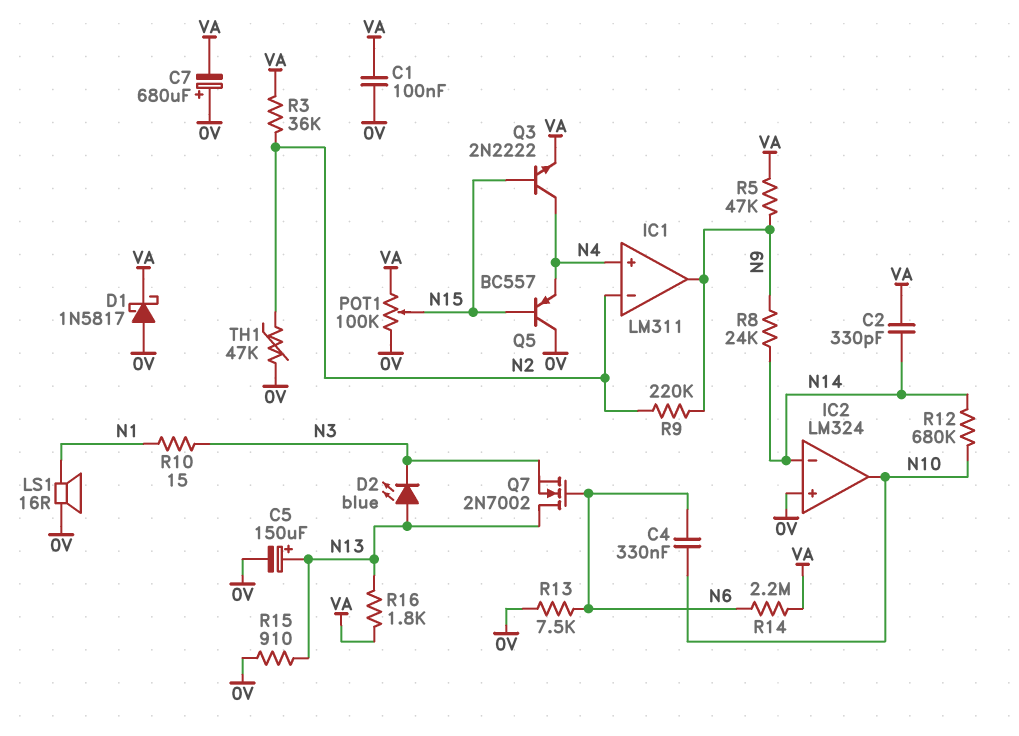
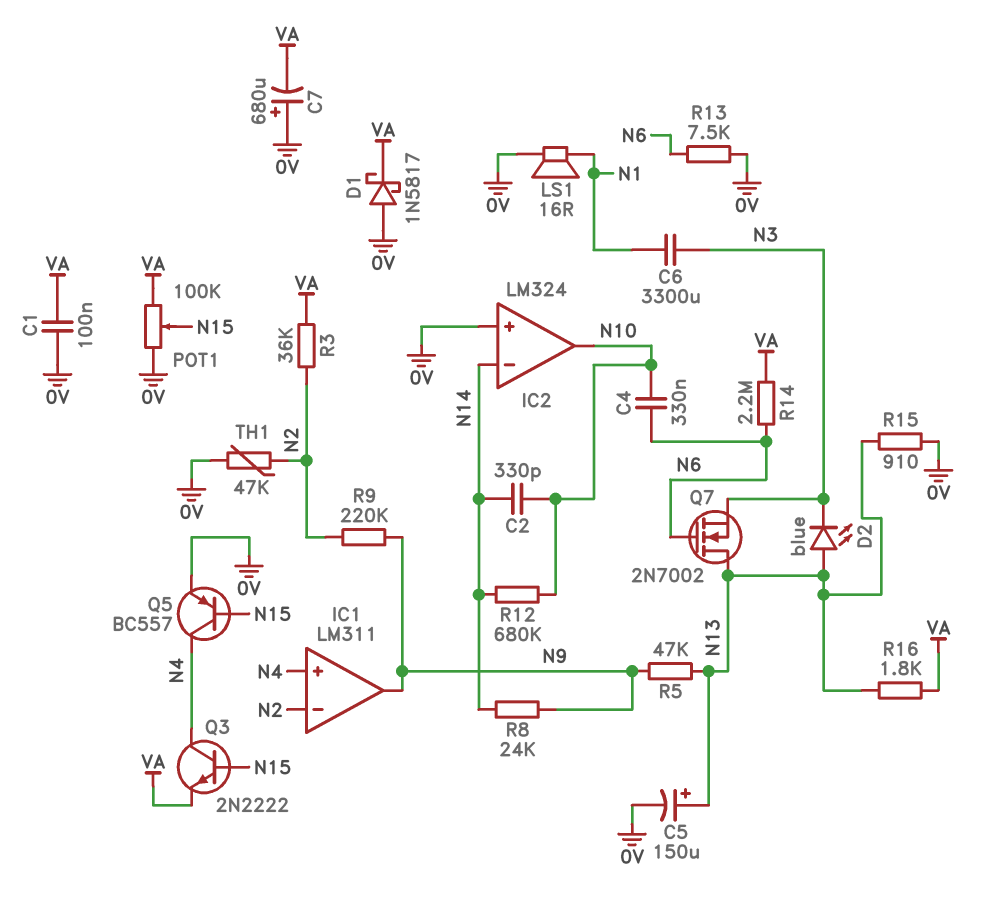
C2: 330pF (N14, VA) -> 330pF (N10, N14)
C6: none -> 3300uF (N1, N3)
Q5: PNP BC557 (B N15, C 0V, E N4) -> PNP BC557 (B N15, C N4, E 0V)
R5: 47k (N9, VA) -> 47k (N9, N13)
R10: 15 (N1, N3) -> none

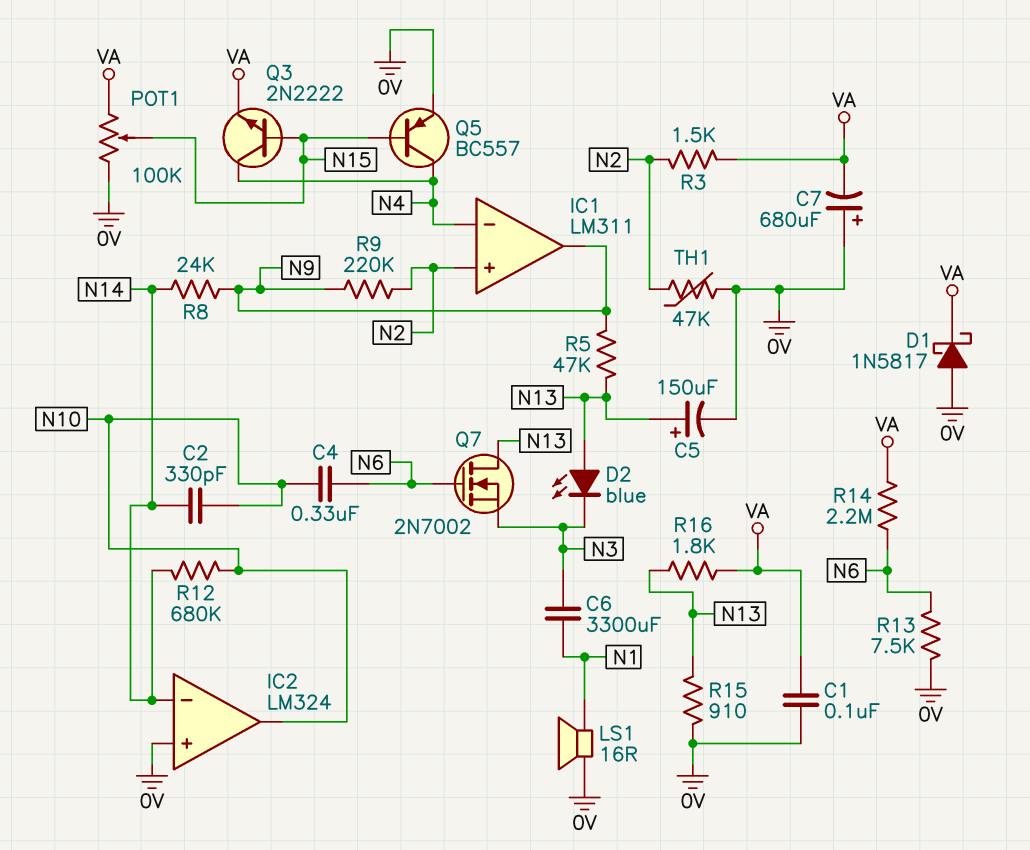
IC1 pin in+: N4 -> N2
IC1 pin in-: N2 -> N4
R3: 36k (N2, VA) -> 1.5k (N2, VA)

